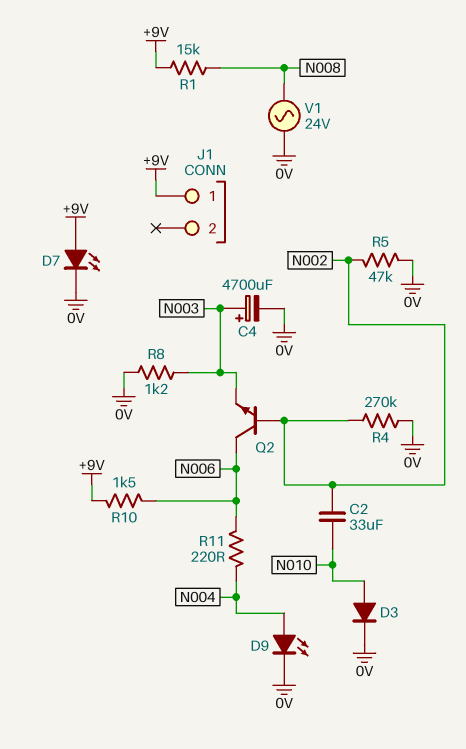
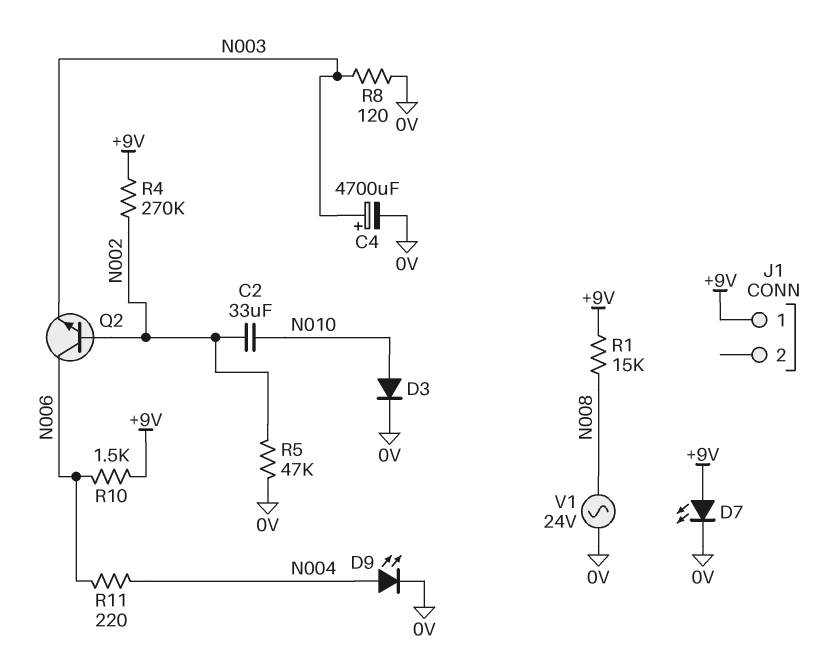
R4: 270k (0V, N002) -> 270k (+9V, N002)
R8: 1.2k (0V, N003) -> 120 (0V, N003)

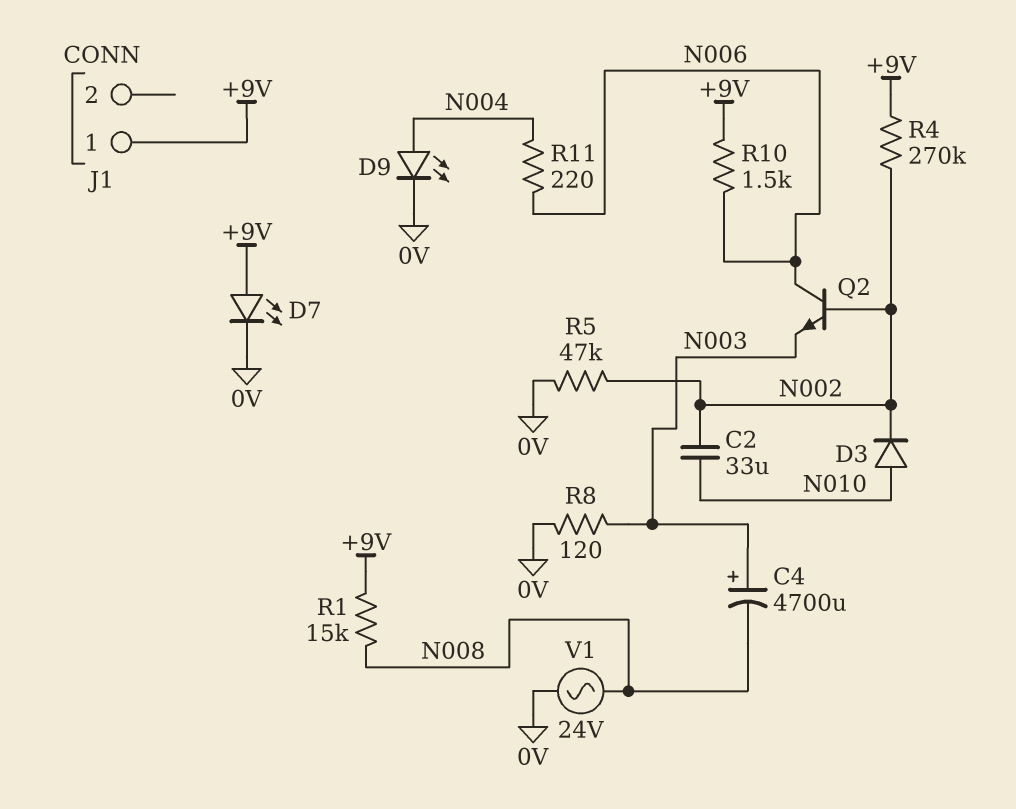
C4: 4700uF (plus N003, minus 0V) -> 4700uF (plus N003, minus N008)
D3: diode (A N010, K 0V) -> diode (A N010, K N002)

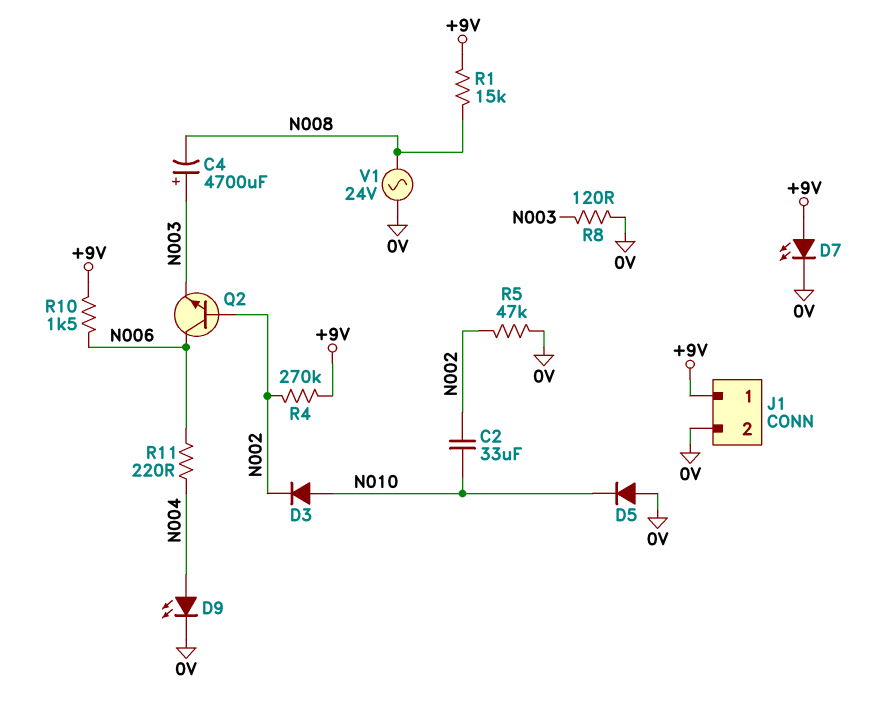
D5: none -> diode (A 0V, K N010)
J1 pin 2: none -> 0V

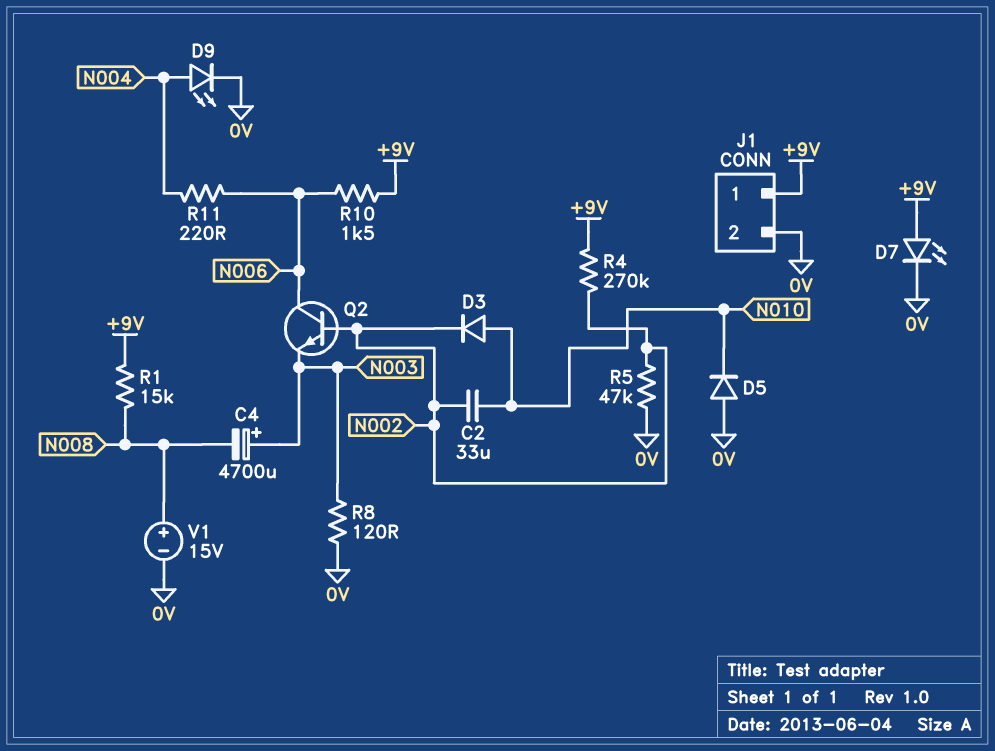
V1: AC 24V (0V, N008) -> 15V (plus N008, minus 0V)

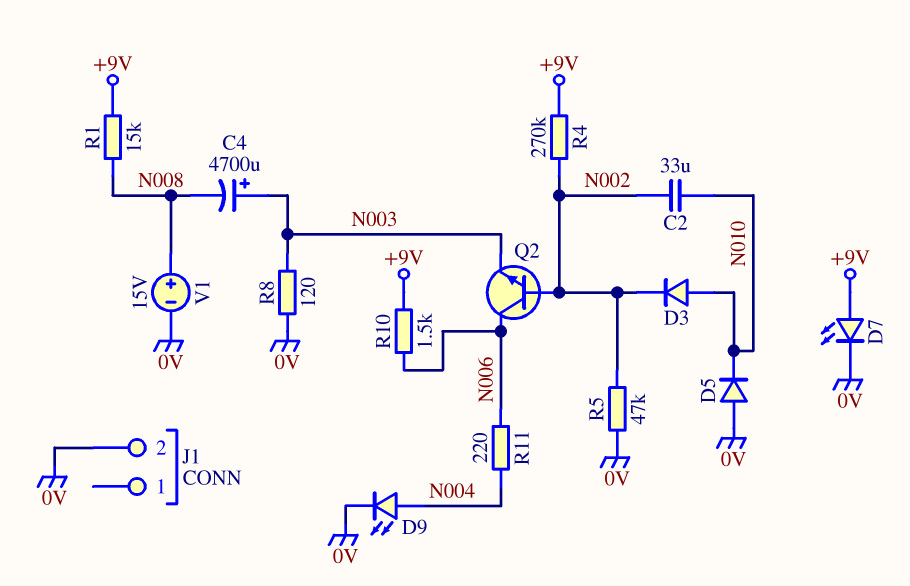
J1 pin 1: +9V -> none

